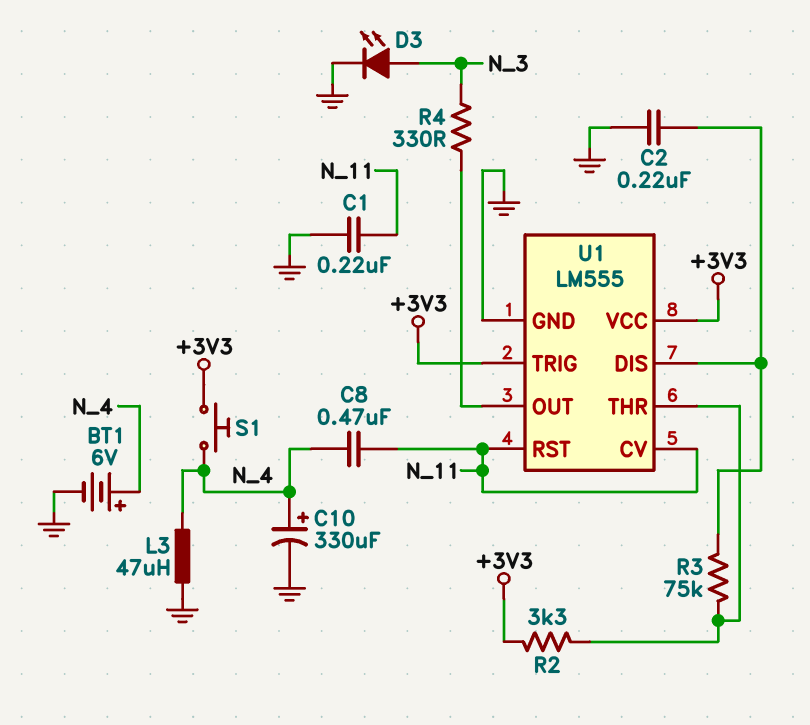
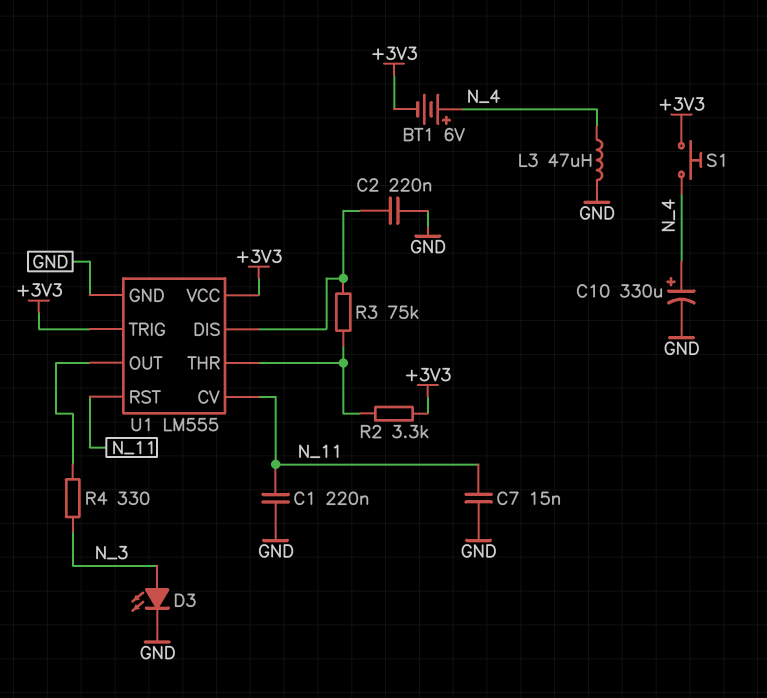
BT1: 6V (plus N_4, minus GND) -> 6V (plus N_4, minus +3V3)
C7: none -> 15nF (GND, N_11)
C8: 470nF (N_4, N_11) -> none

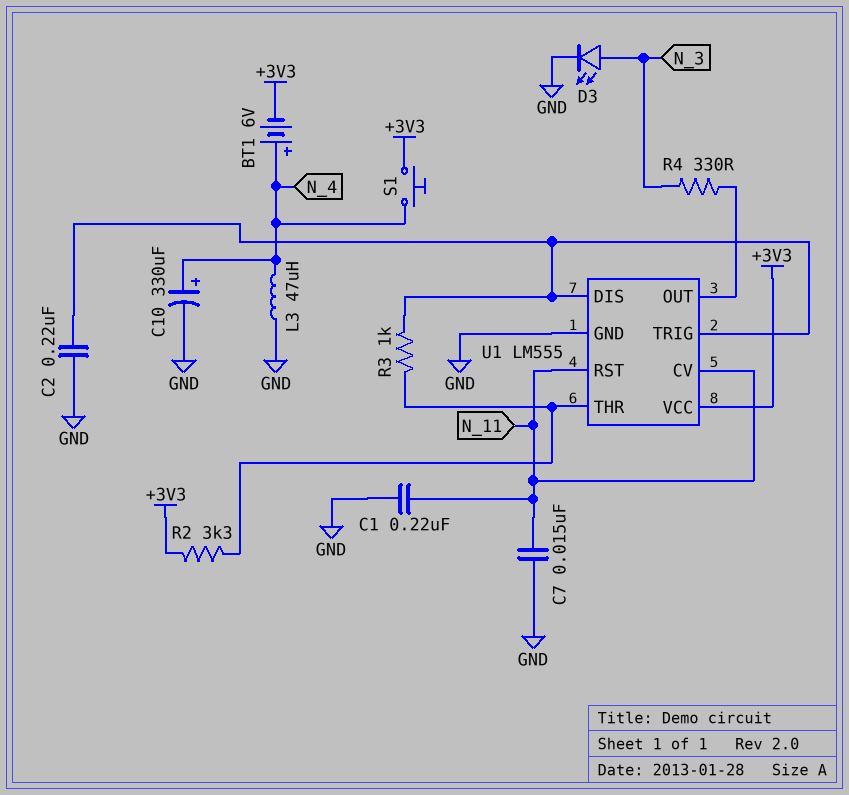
R3: 75k (U1/DIS, U1/THR) -> 1k (U1/DIS, U1/THR)
U1 pin TRIG: +3V3 -> U1/DIS

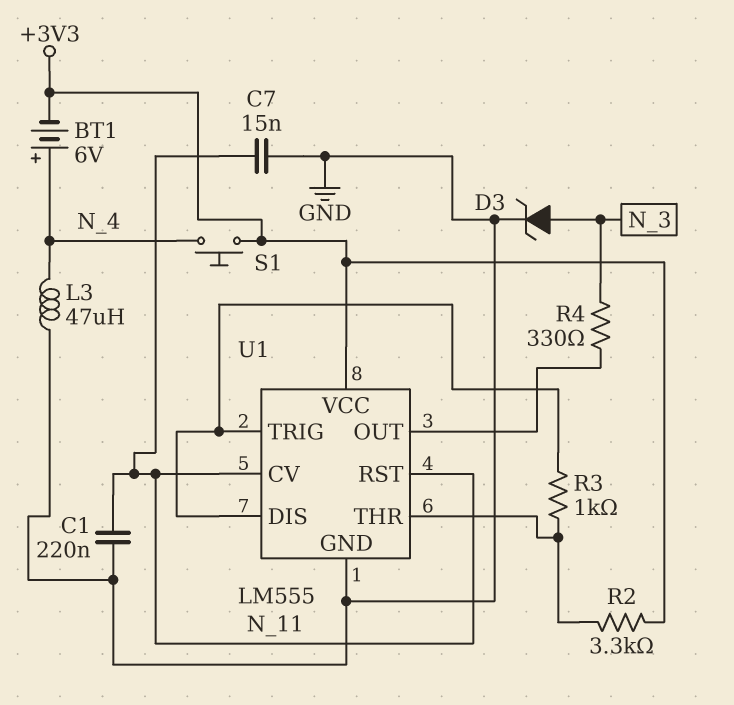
C2: 220nF (GND, U1/DIS) -> none
C10: 330uF (plus N_4, minus GND) -> none
D3: LED (A N_3, K GND) -> zener (A N_3, K GND)

